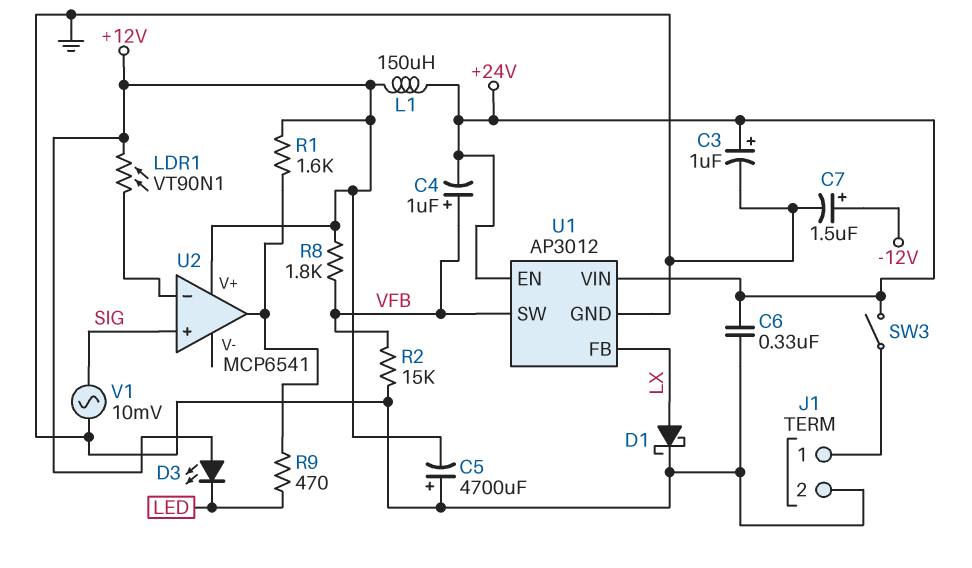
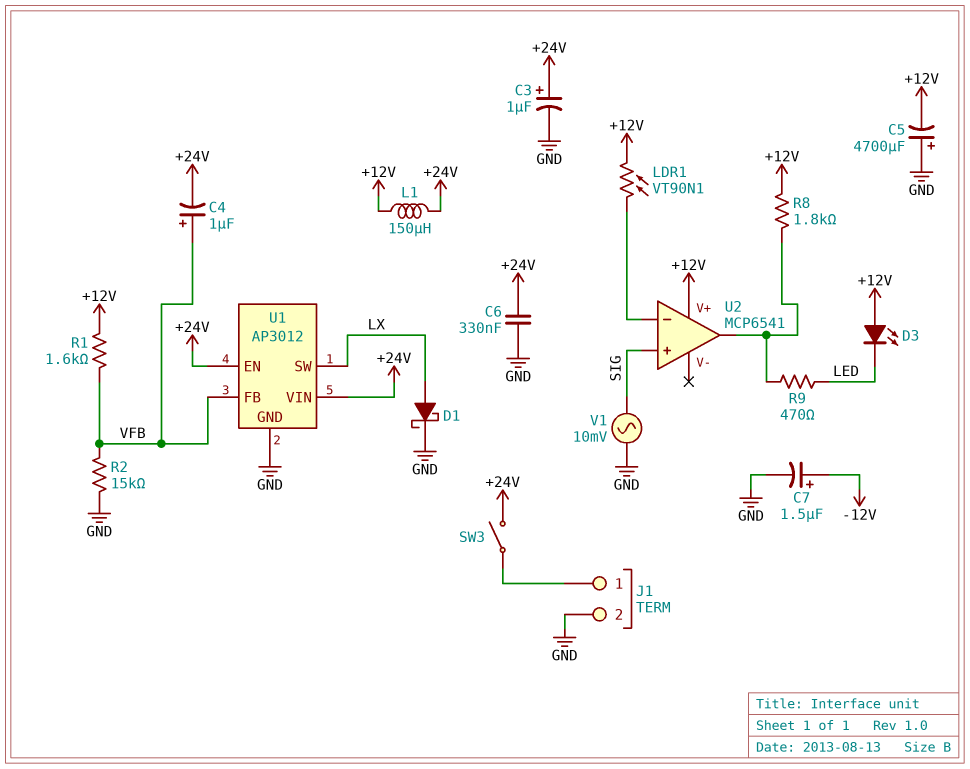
R1: 1.6k (+12V, U2/out) -> 1.6k (+12V, VFB)
R8: 1.8k (+12V, VFB) -> 1.8k (+12V, U2/out)
U1 pin FB: LX -> VFB
U1 pin SW: VFB -> LX

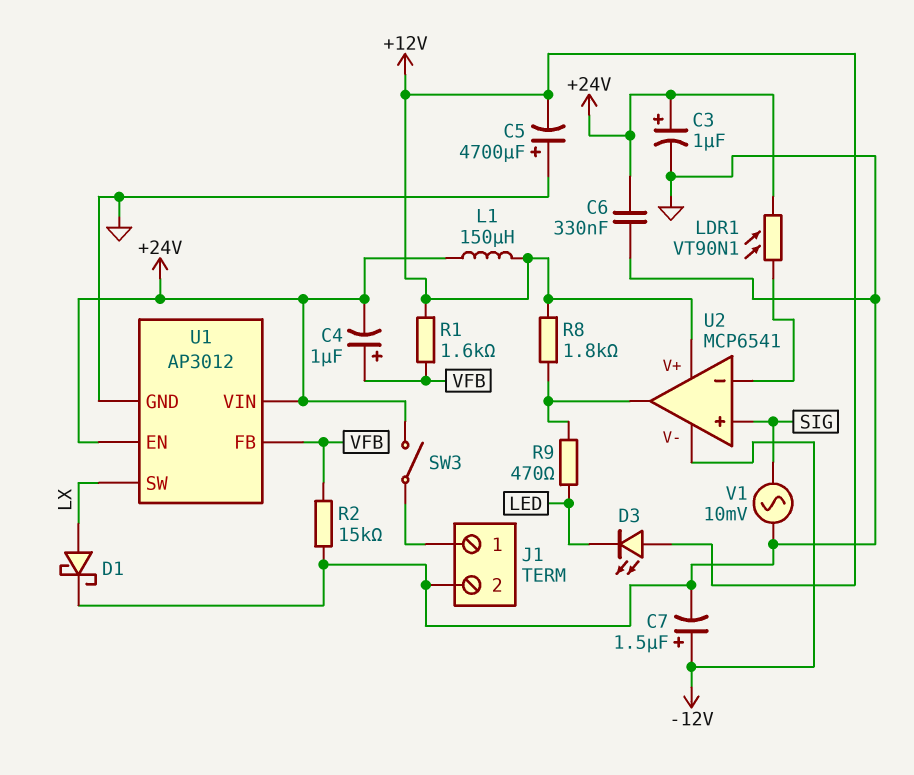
LDR1: VT90N1 (+12V, U2/in-) -> VT90N1 (+24V, U2/in-)
U2 pin V-: none -> -12V

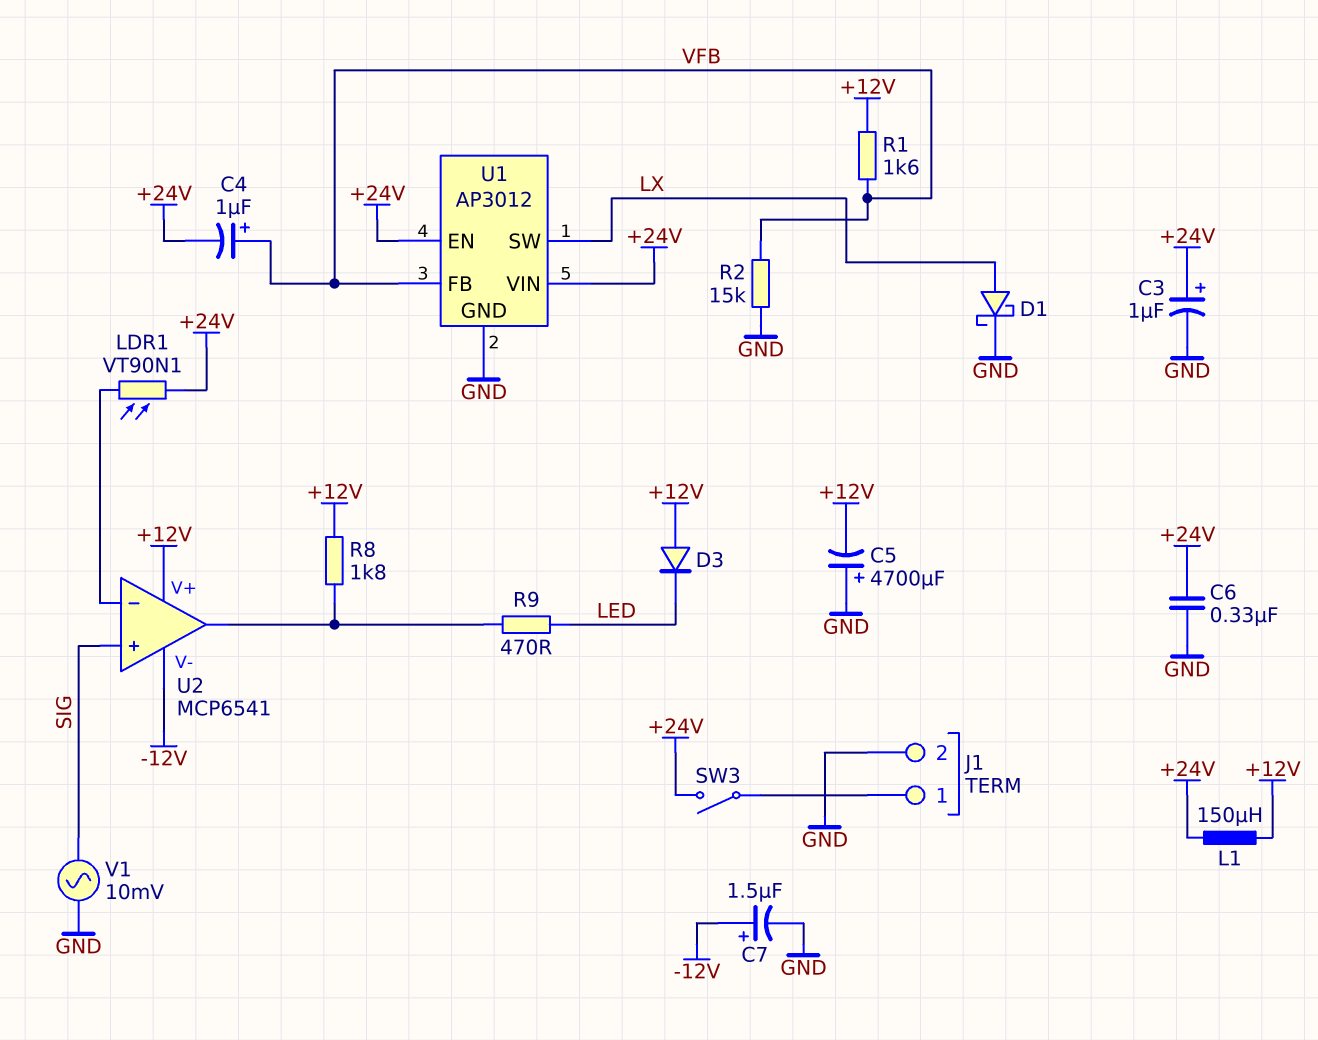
D3: LED (A +12V, K LED) -> diode (A +12V, K LED)

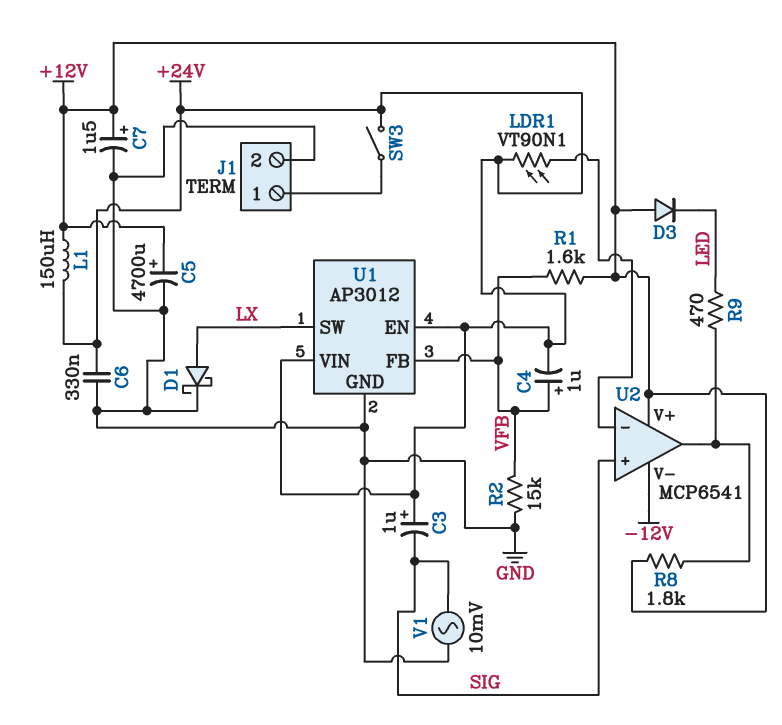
C3: 1uF (plus +24V, minus GND) -> 1uF (plus +24V, minus SIG)
C5: 4700uF (plus GND, minus +12V) -> 4700uF (plus +12V, minus GND)
C7: 1.5uF (plus -12V, minus GND) -> 1.5uF (plus +12V, minus GND)

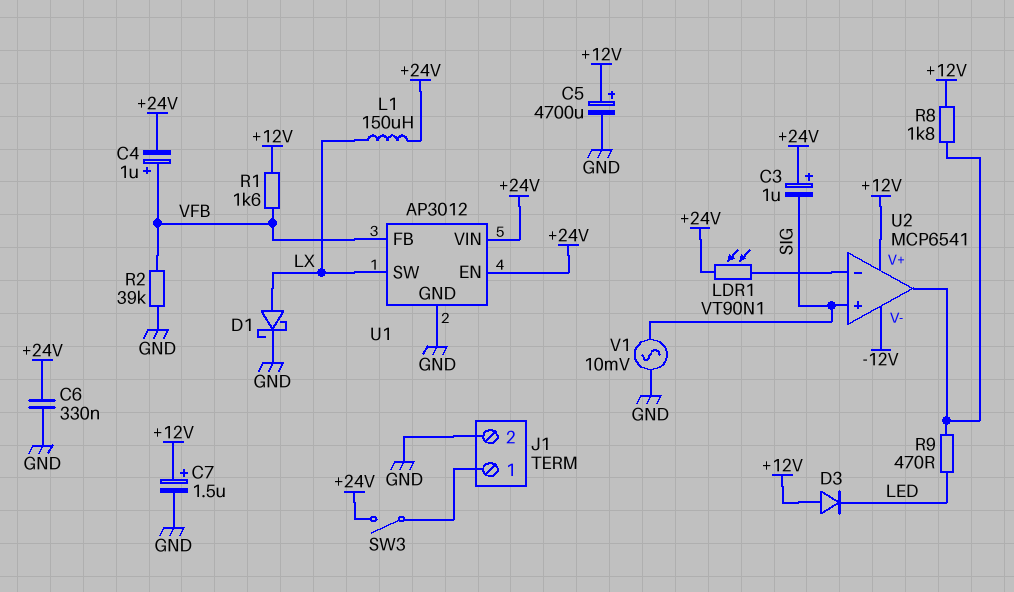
L1: 150uH (+12V, +24V) -> 150uH (+24V, LX)
R2: 15k (GND, VFB) -> 39k (GND, VFB)

